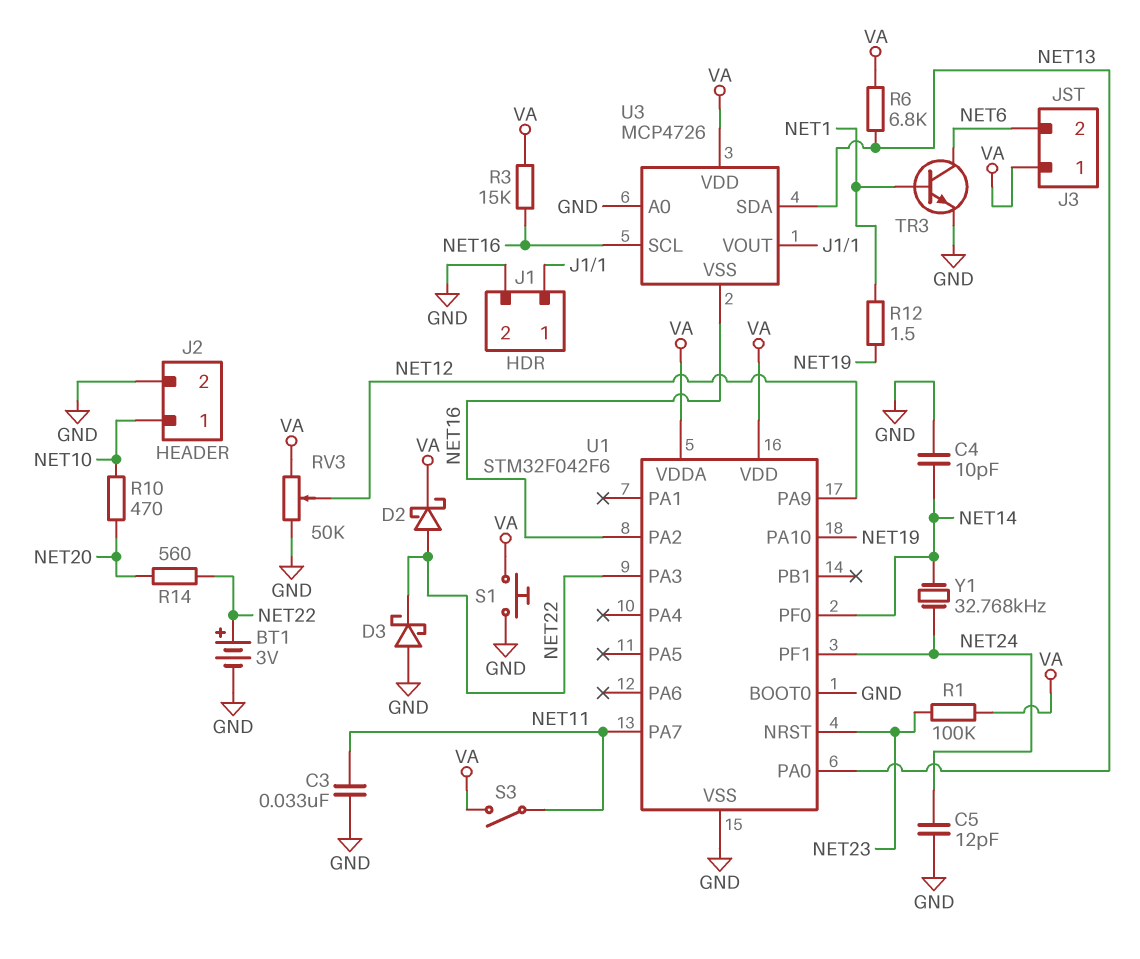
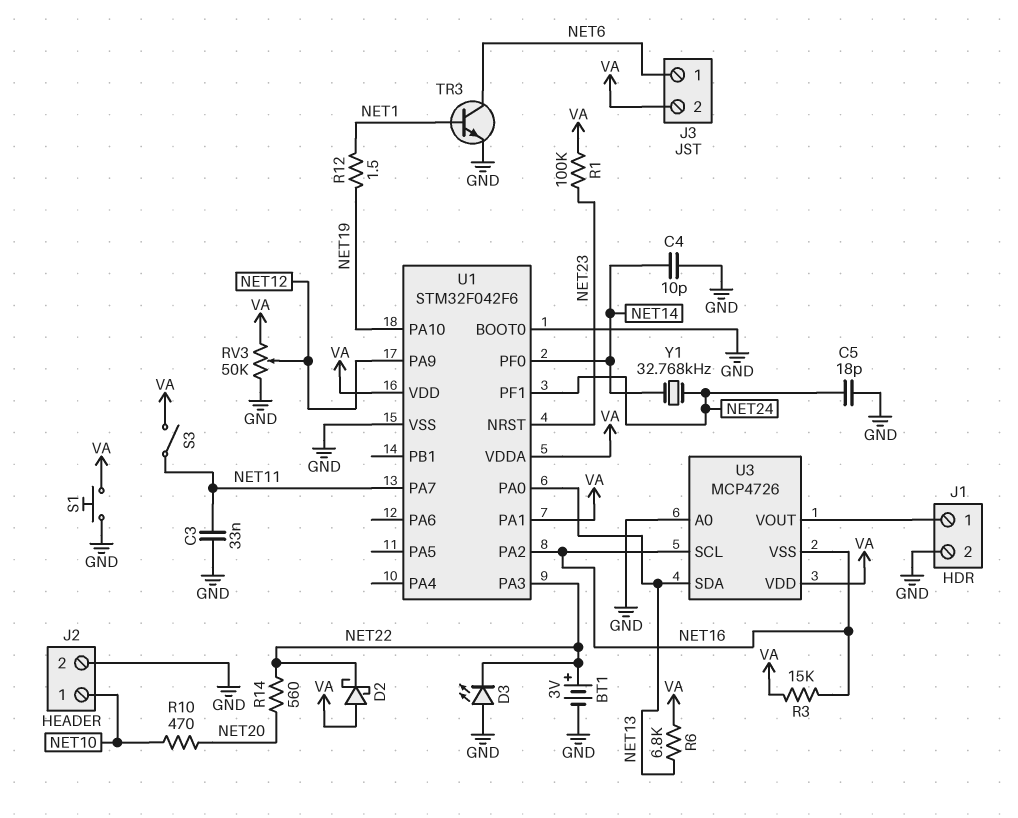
C5: 12pF (GND, NET24) -> 18pF (GND, NET24)
D2: schottky (A NET22, K VA) -> schottky (A VA, K NET22)
D3: schottky (A GND, K NET22) -> LED (A GND, K NET22)
J3 pin 1: VA -> NET6
J3 pin 2: NET6 -> VA
U1 pin PA1: none -> VA

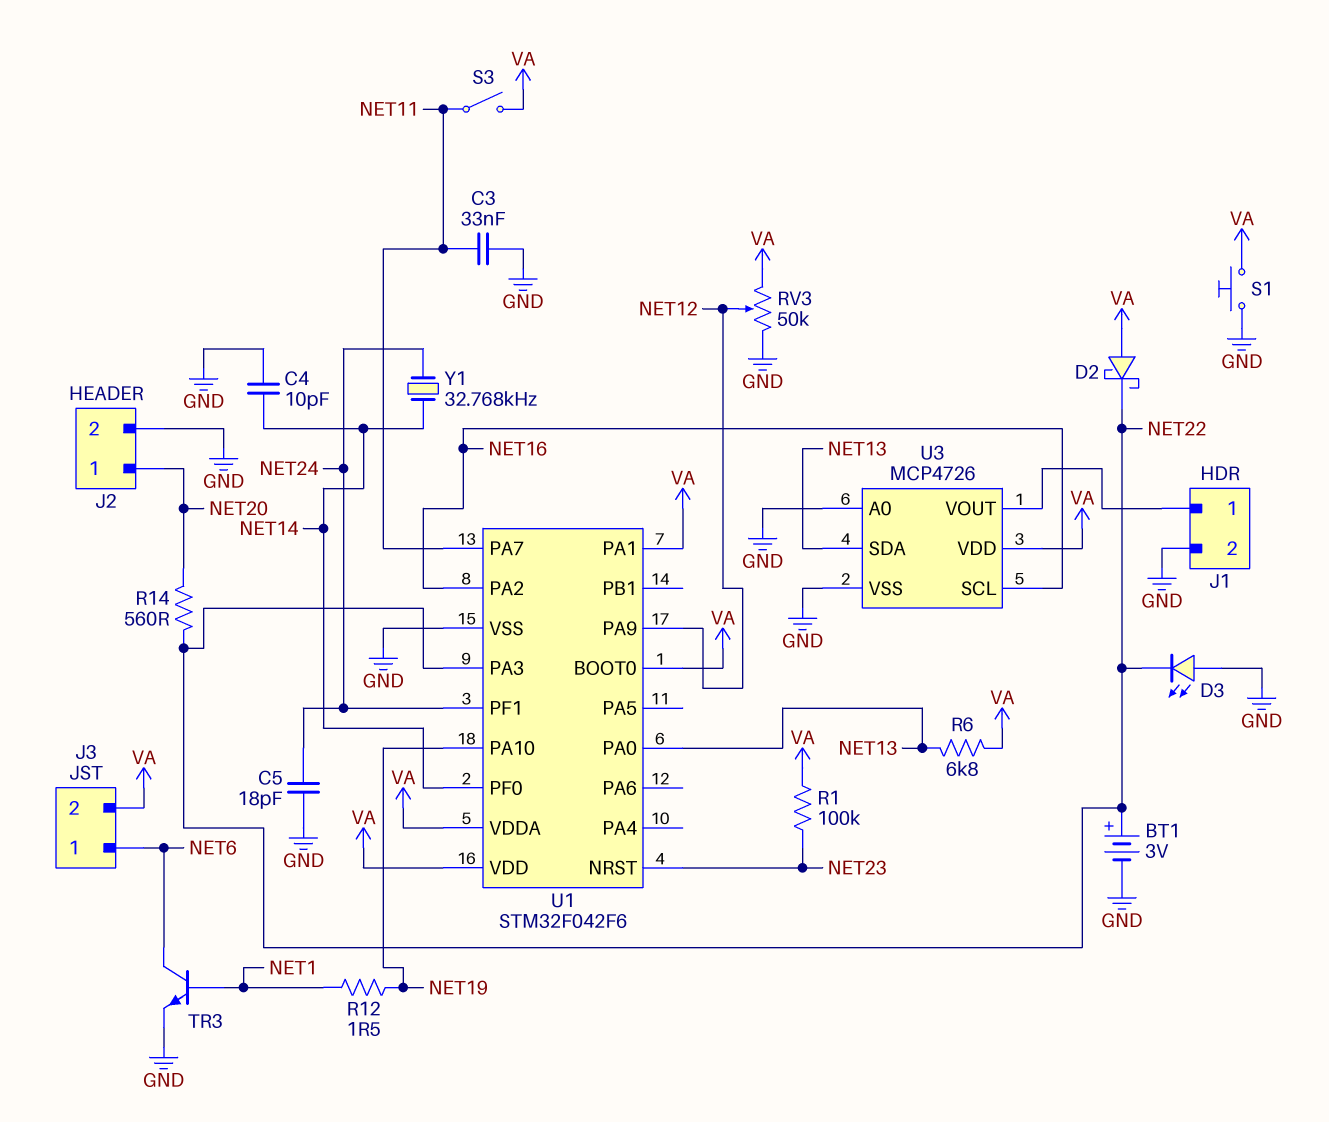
J2 pin 1: NET10 -> NET20
R3: 15k (NET16, VA) -> none
R10: 470 (NET10, NET20) -> none
U1 pin BOOT0: GND -> VA
U3 pin VSS: NET16 -> GND

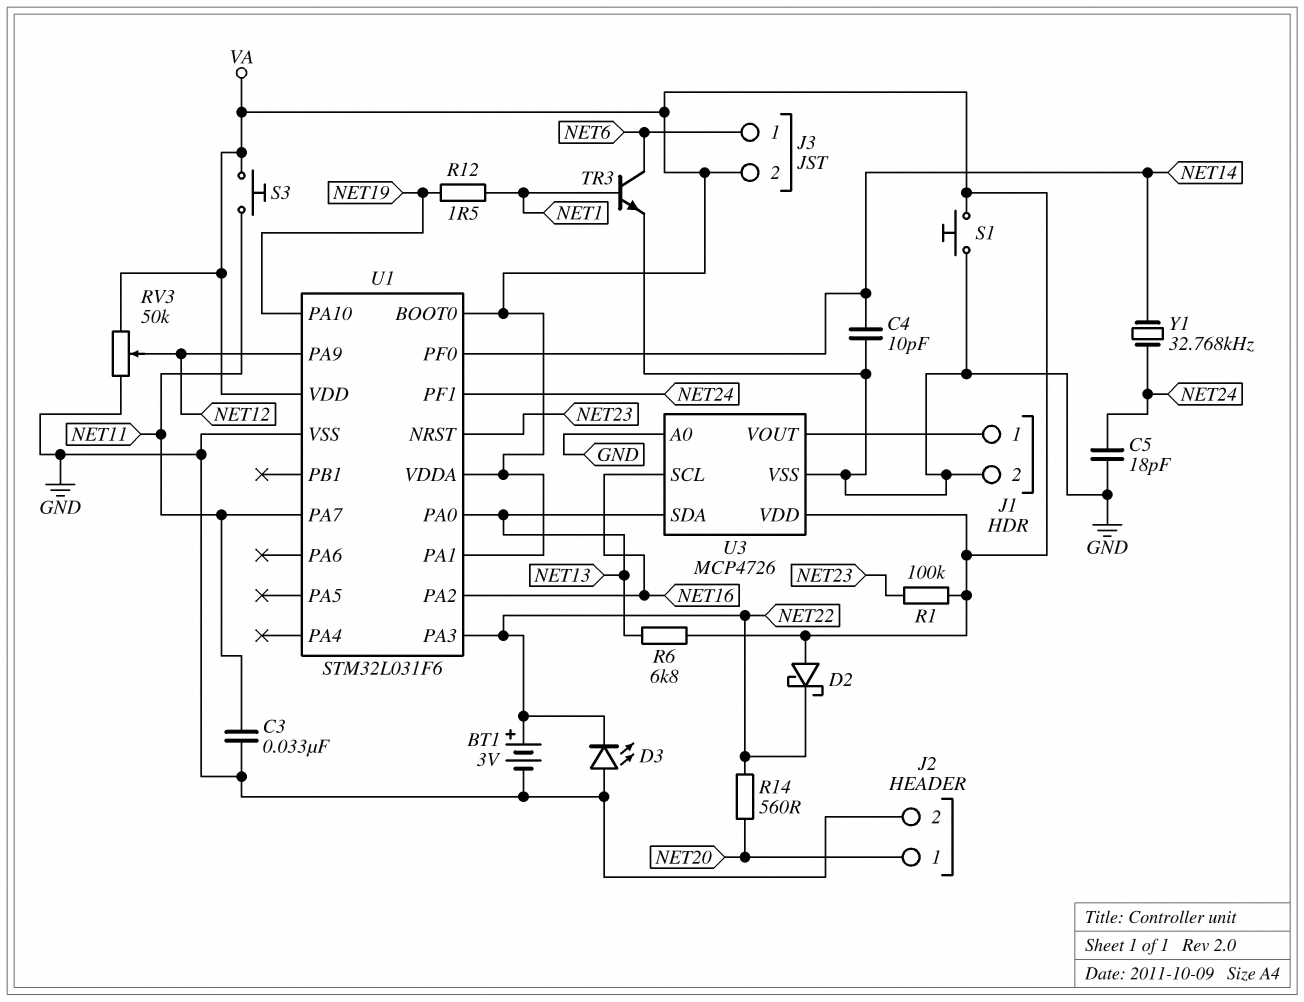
S3: switch (NET11, VA) -> button (NET11, VA)
U1: STM32F042F6 -> STM32L031F6

